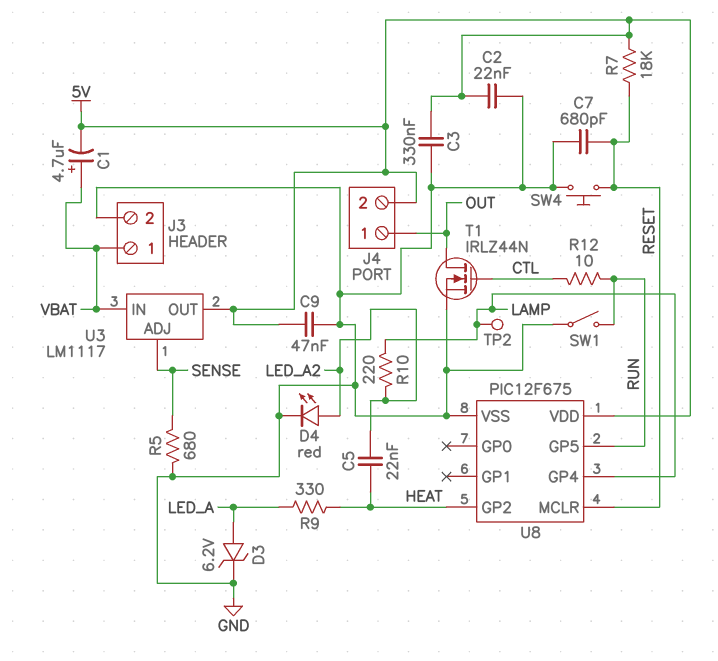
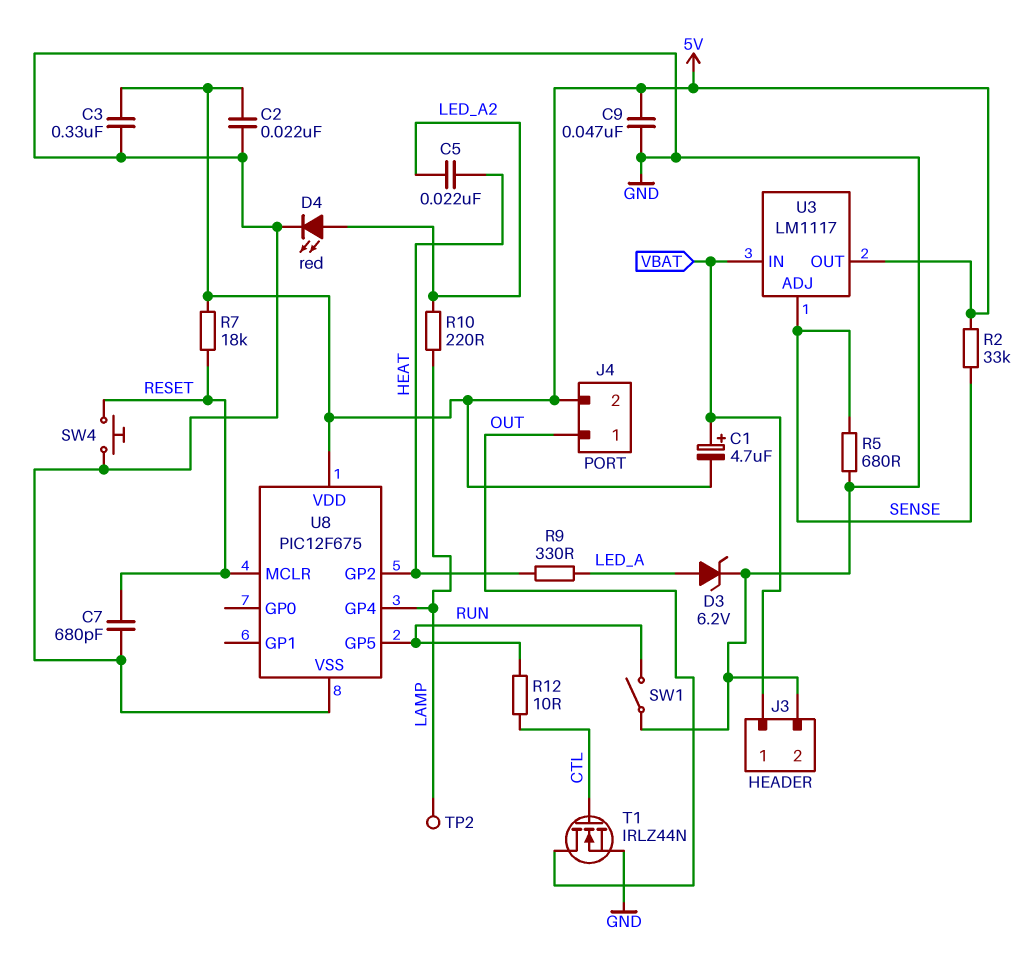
R2: none -> 33k (5V, SENSE)

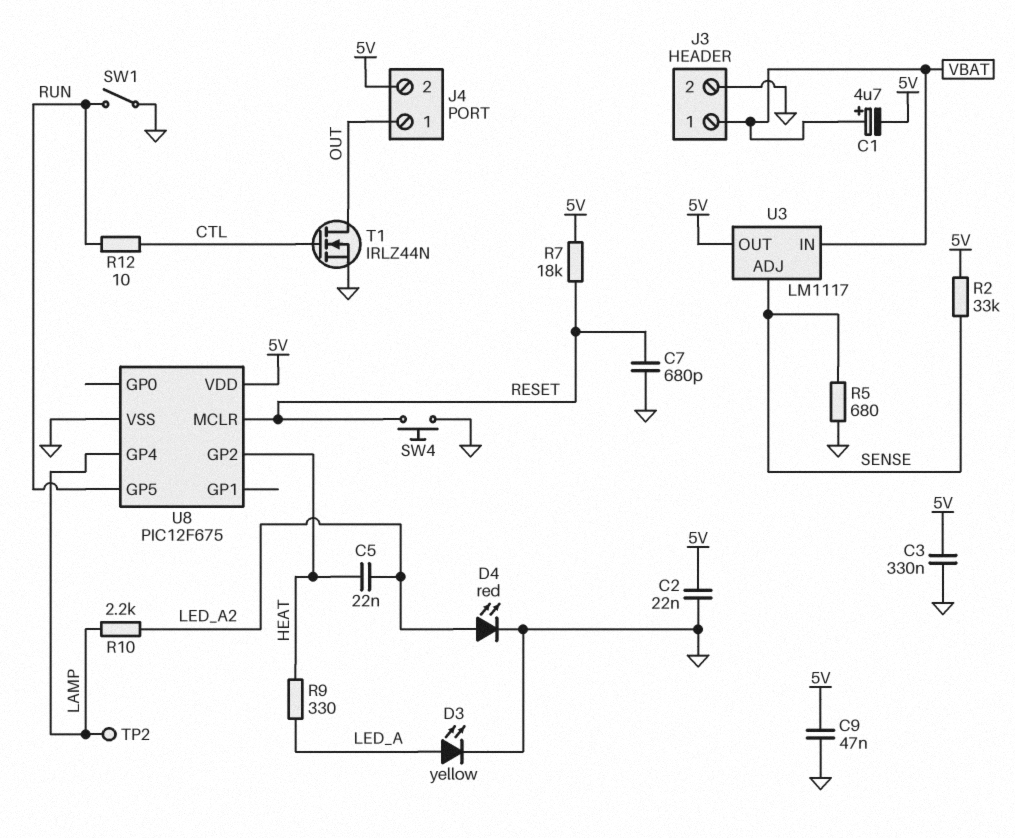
D3: zener 6.2V (A LED_A, K GND) -> LED yellow (A LED_A, K GND)
R10: 220 (LAMP, LED_A2) -> 2.2k (LAMP, LED_A2)

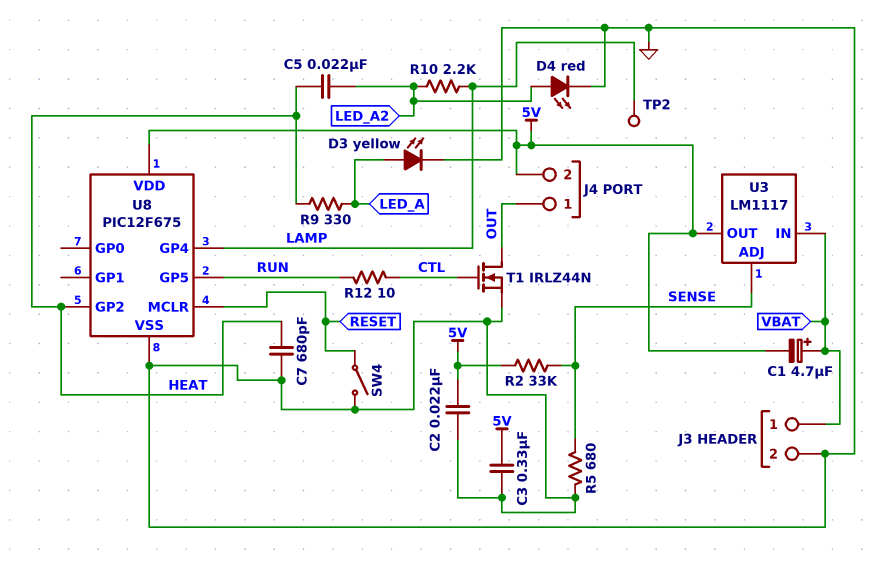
C7: 680pF (GND, RESET) -> 680pF (GND, HEAT)
C9: 47nF (5V, GND) -> none
R7: 18k (5V, RESET) -> none
SW1: switch (GND, RUN) -> none
SW4: button (GND, RESET) -> switch (GND, RESET)

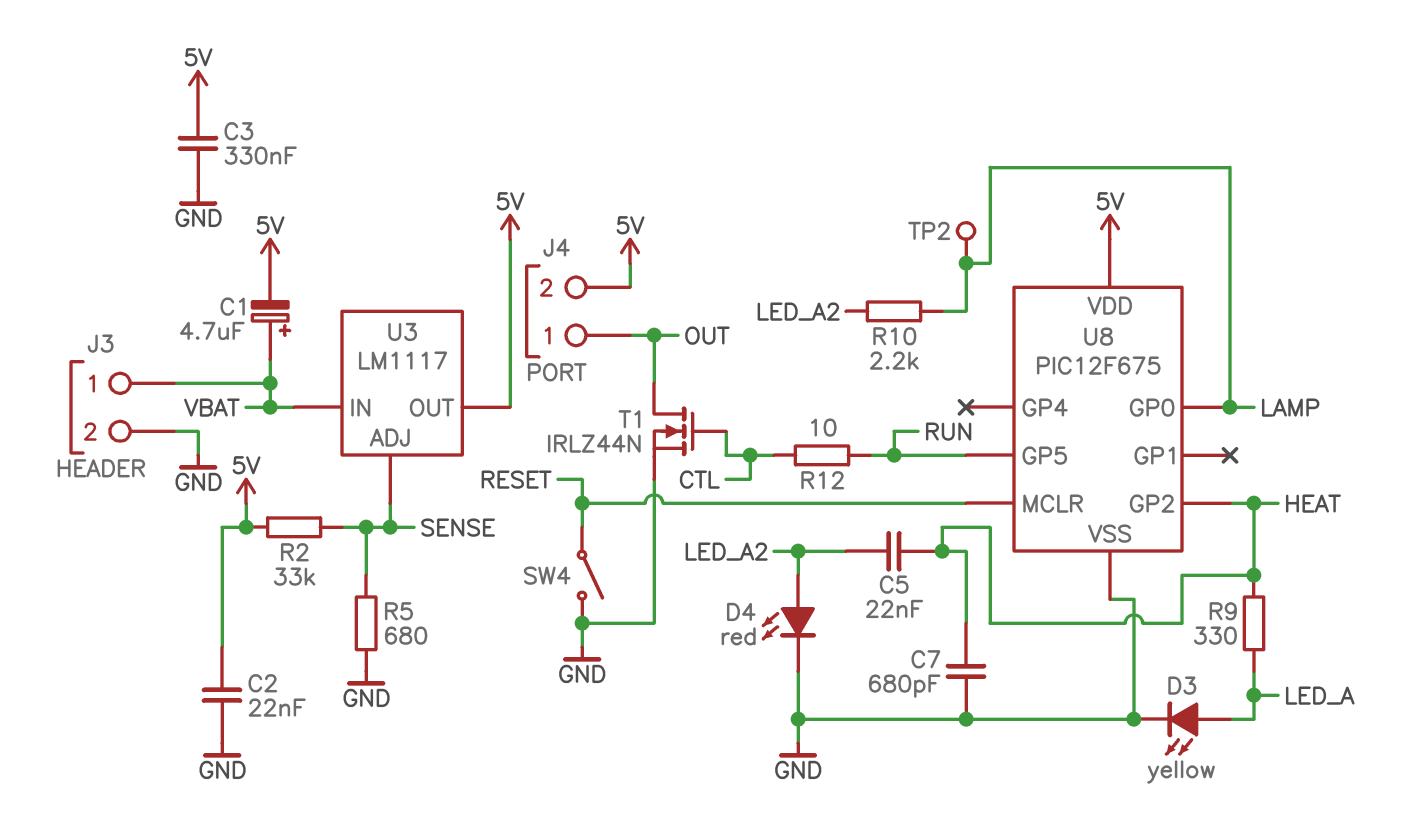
U8 pin GP0: none -> LAMP
U8 pin GP4: LAMP -> none

